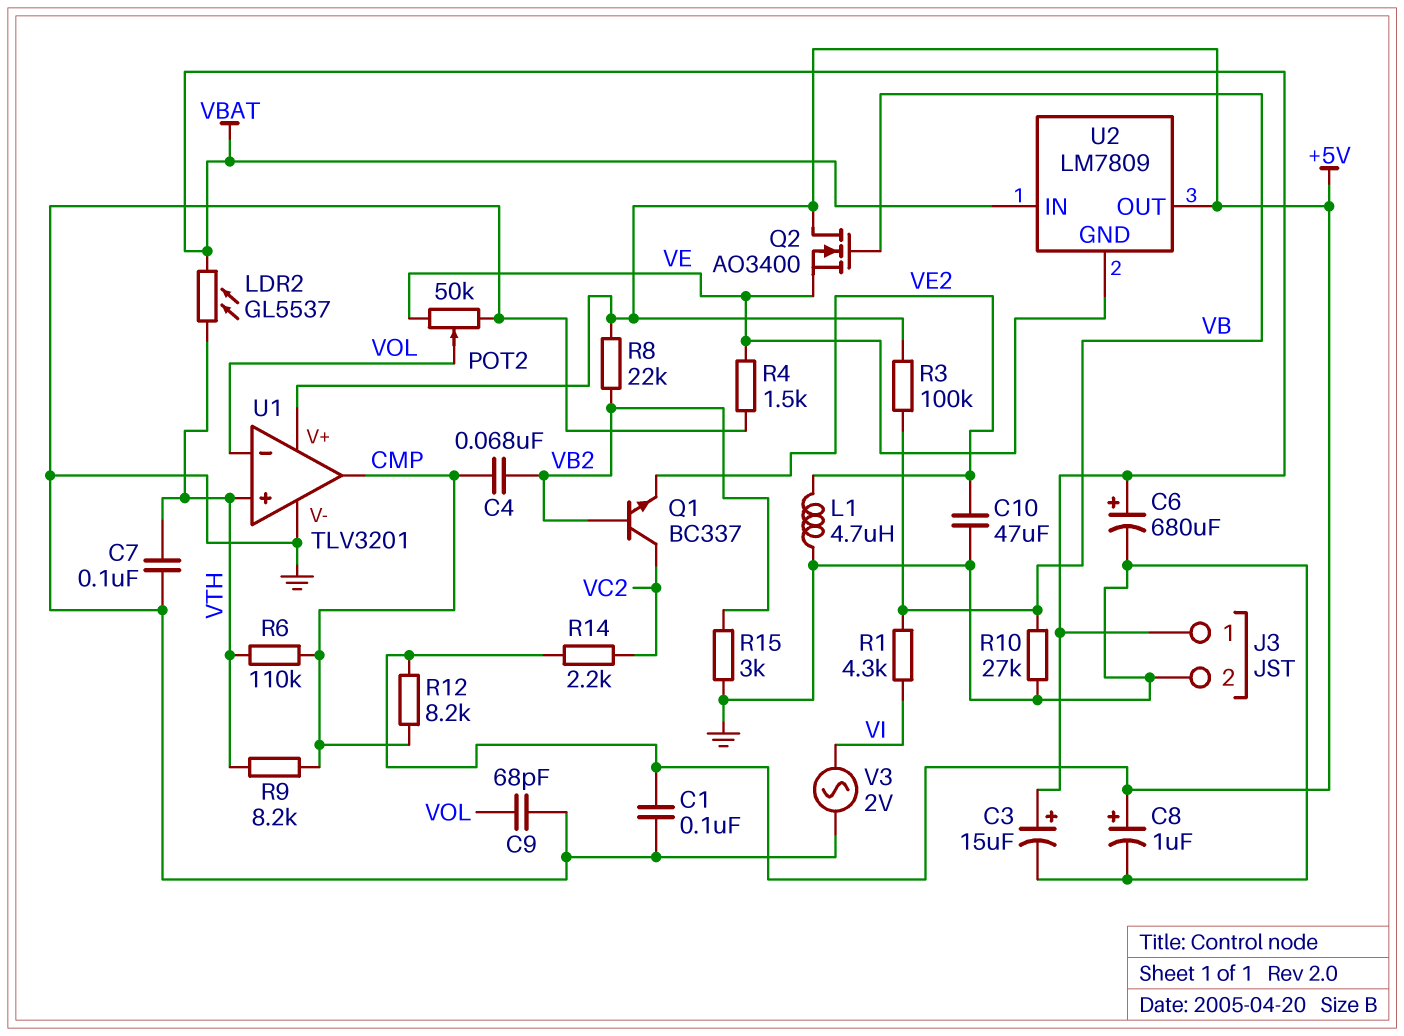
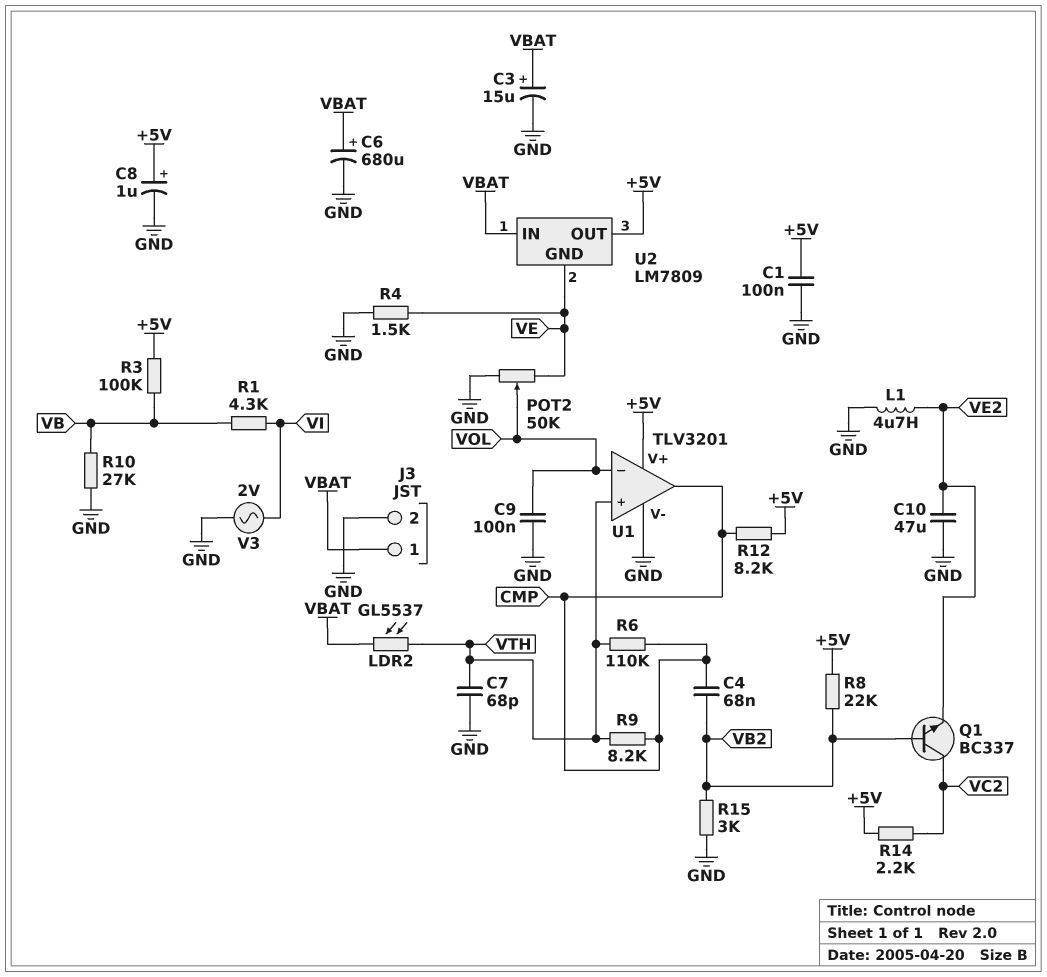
C7: 100nF (GND, VTH) -> 68pF (GND, VTH)
C9: 68pF (GND, VOL) -> 100nF (GND, VOL)
Q2: NMOS AO3400 (G VB, D +5V, S VE) -> none

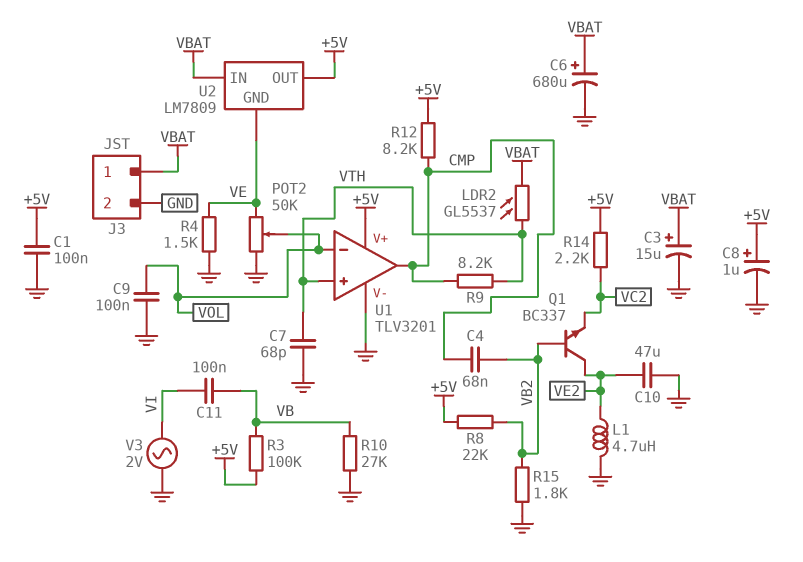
C11: none -> 100nF (VB, VI)
Q1: NPN BC337 (B VB2, C VC2, E VE2) -> NPN BC337 (B VB2, C VE2, E VC2)
R1: 4.3k (VB, VI) -> none
R6: 110k (CMP, VTH) -> none
R15: 3k (GND, VB2) -> 1.8k (GND, VB2)

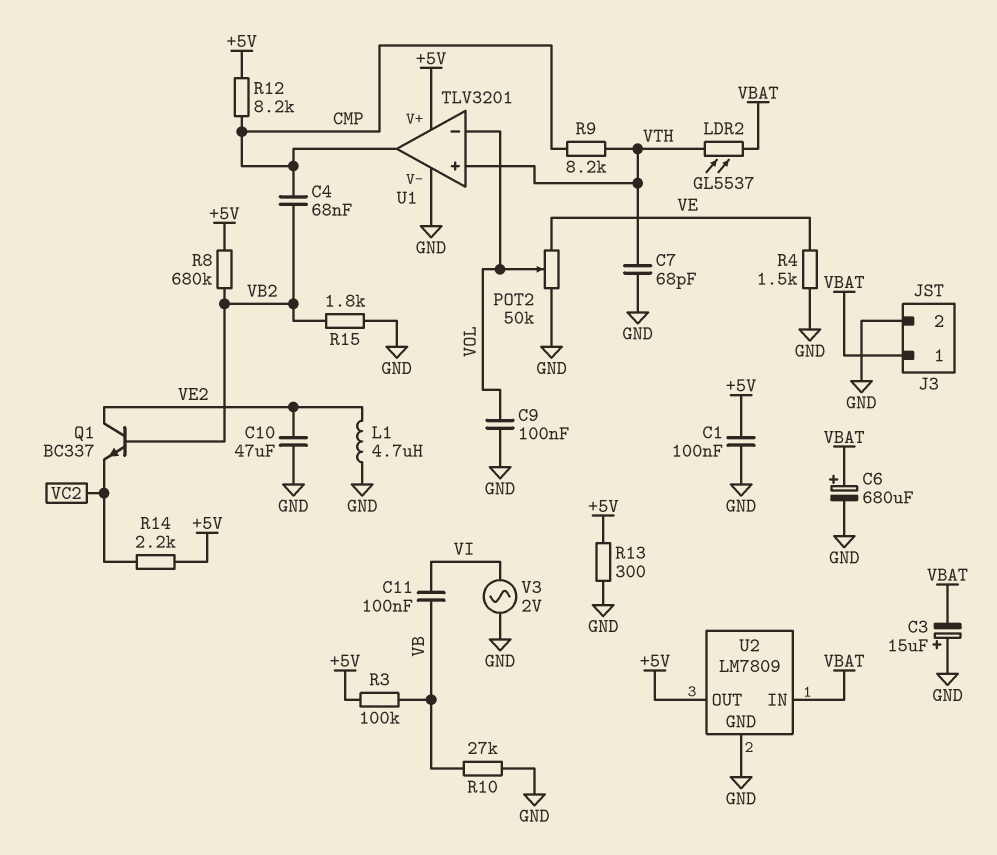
C3: 15uF (plus VBAT, minus GND) -> 15uF (plus GND, minus VBAT)
C8: 1uF (plus +5V, minus GND) -> none
R8: 22k (+5V, VB2) -> 680k (+5V, VB2)
R13: none -> 300 (+5V, GND)
U2 pin GND: VE -> GND

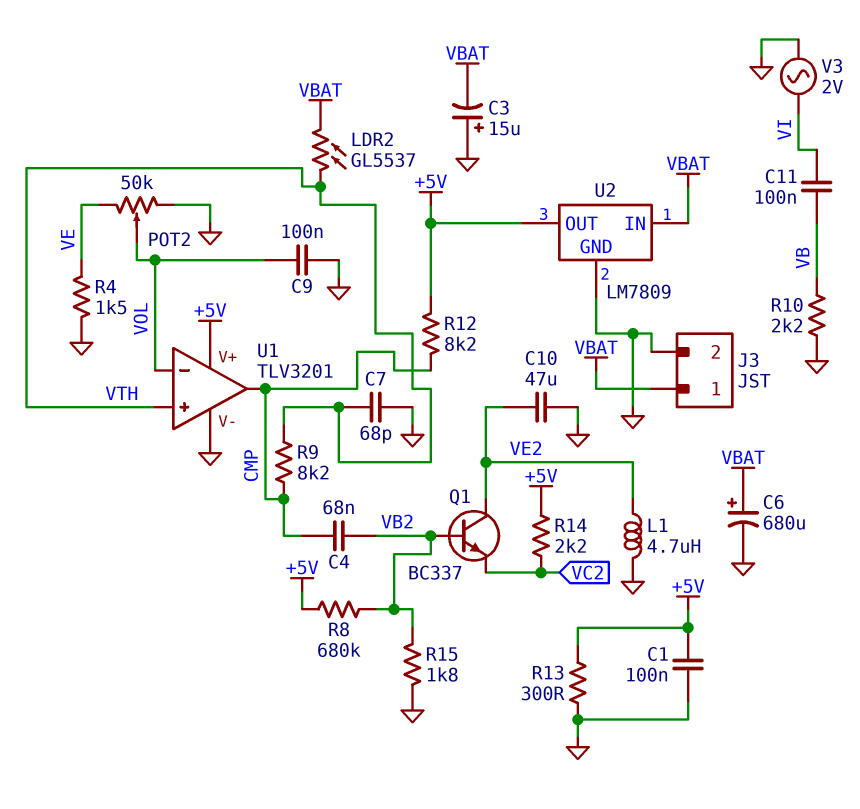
R3: 100k (+5V, VB) -> none
R10: 27k (GND, VB) -> 2.2k (GND, VB)

